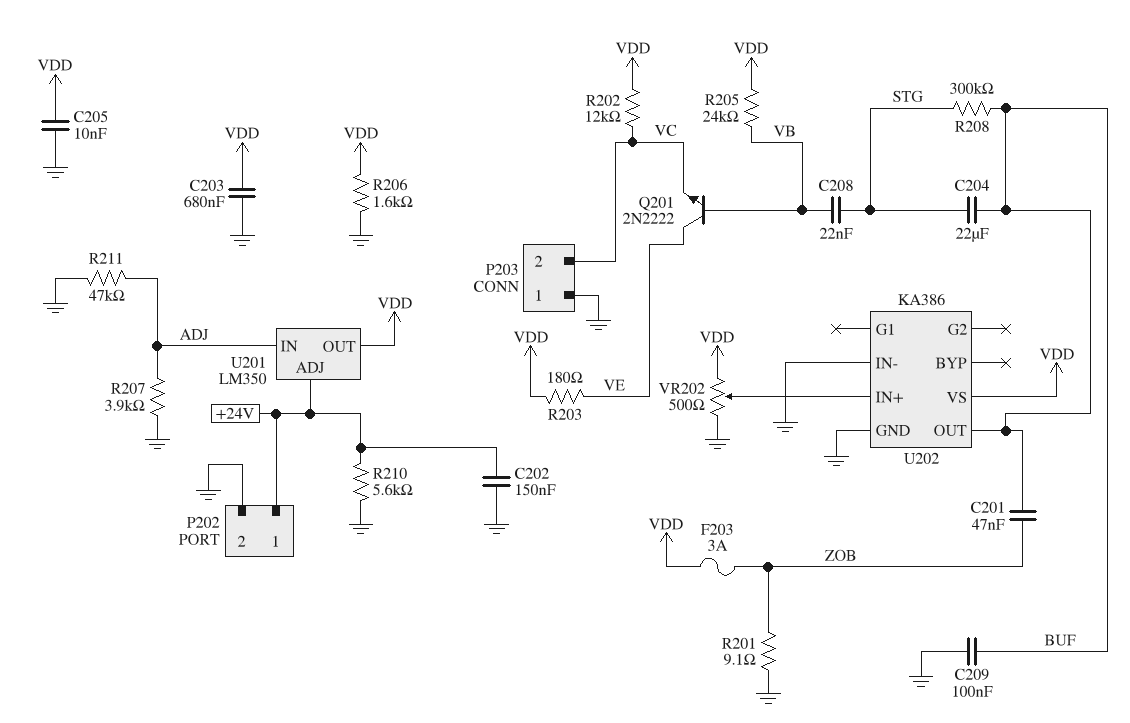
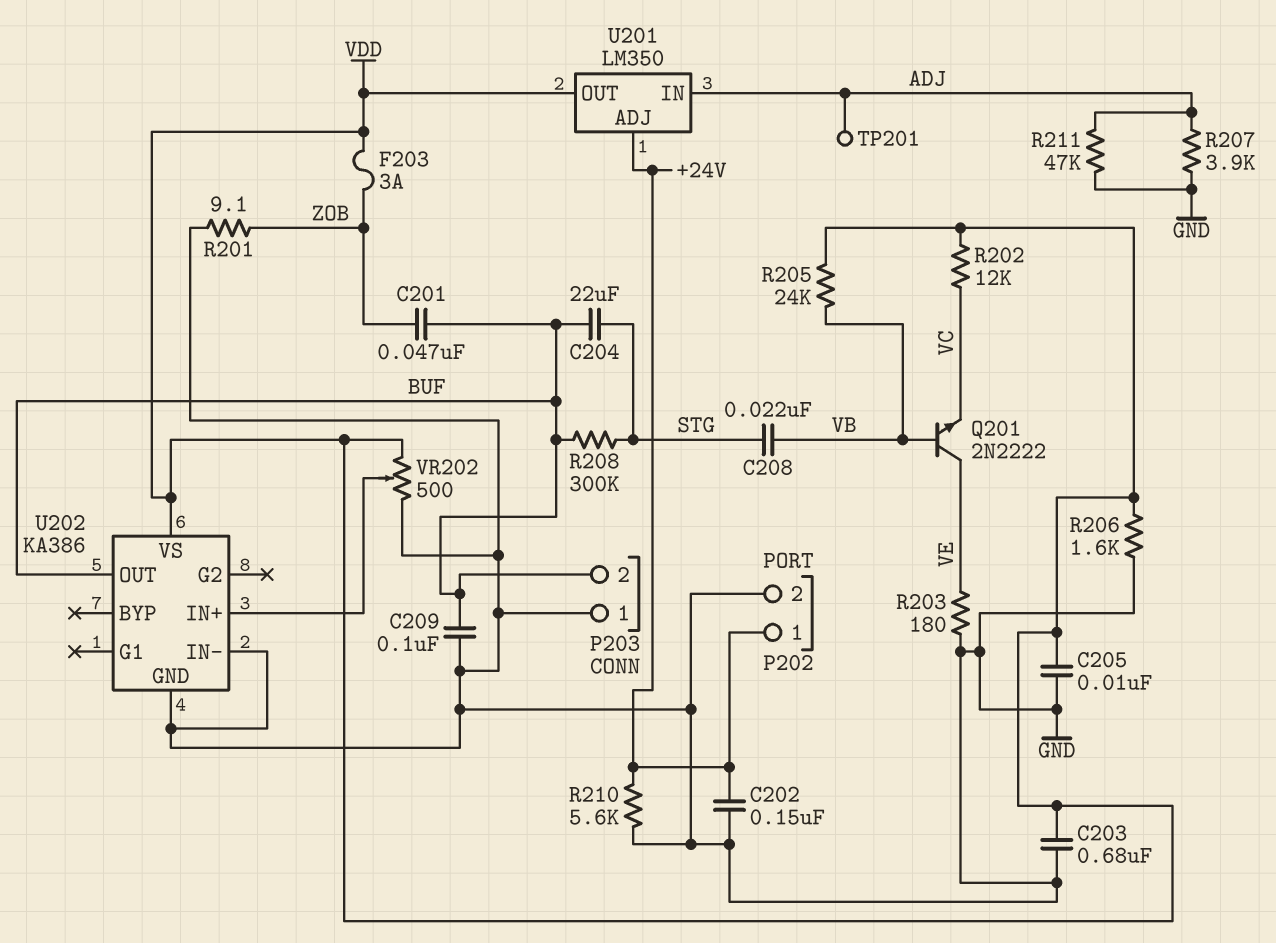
P203 pin 2: VC -> BUF
R203: 180 (VDD, VE) -> 180 (GND, VE)
TP201: none -> test point (ADJ)

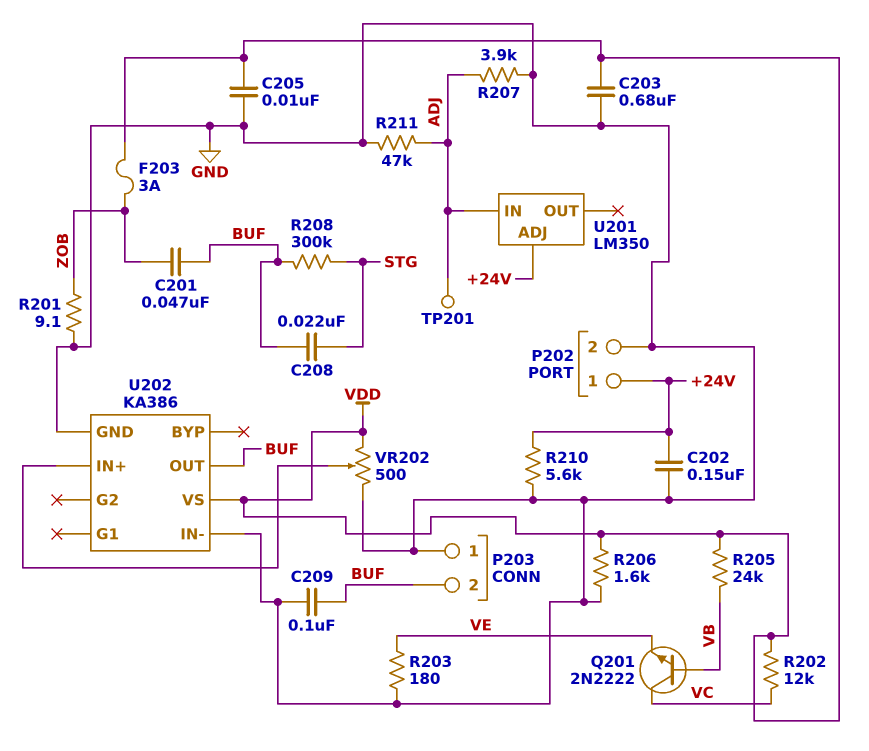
C204: 22uF (BUF, STG) -> none
C208: 22nF (STG, VB) -> 22nF (BUF, STG)
Q201: NPN 2N2222 (B VB, C VE, E VC) -> NPN 2N2222 (B VB, C VC, E VE)
U201 pin OUT: VDD -> none

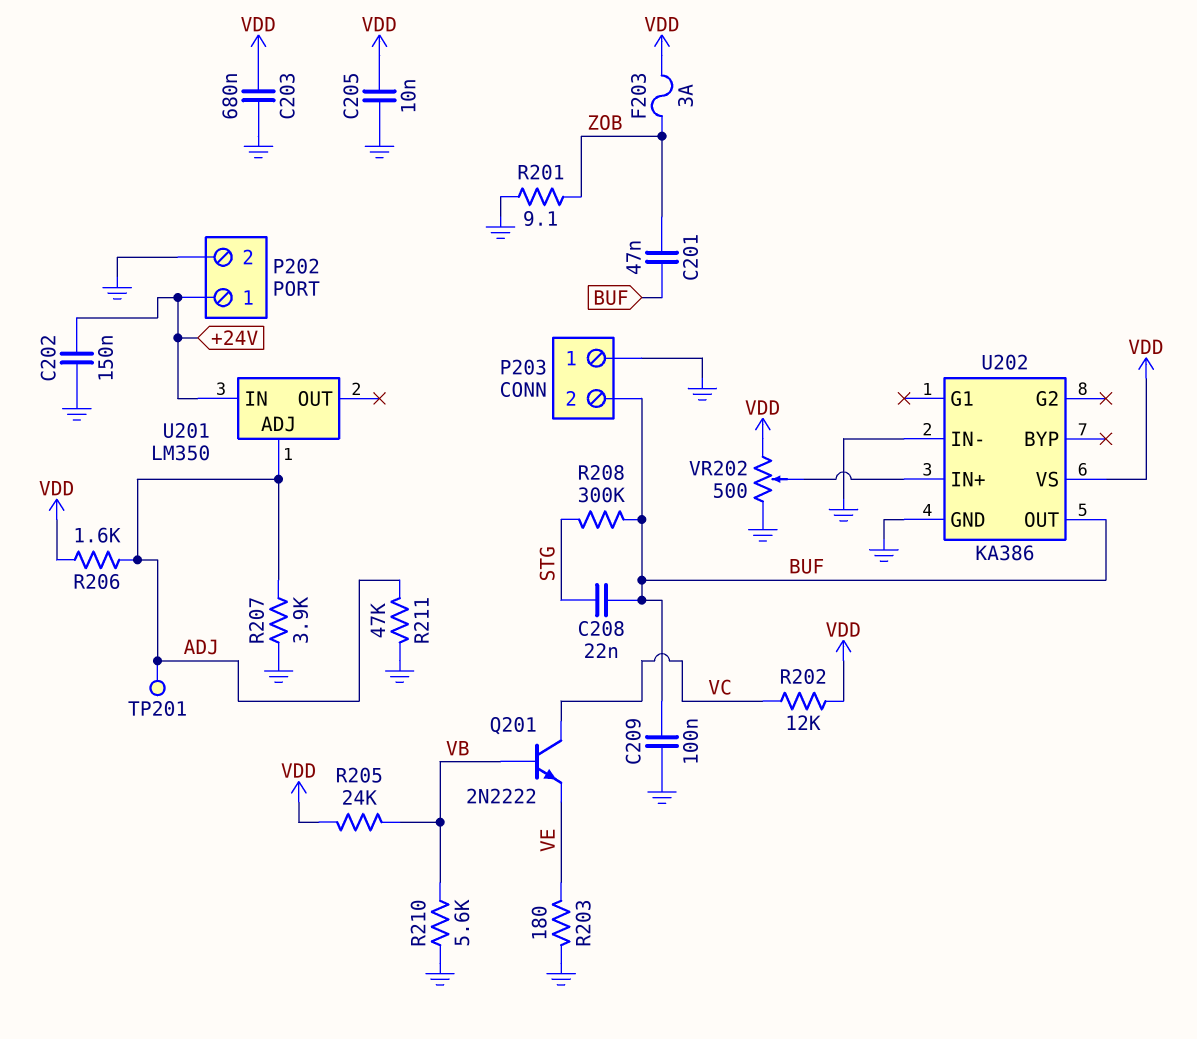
R206: 1.6k (GND, VDD) -> 1.6k (ADJ, VDD)
R210: 5.6k (+24V, GND) -> 5.6k (GND, VB)
U201 pin ADJ: +24V -> ADJ
U201 pin IN: ADJ -> +24V

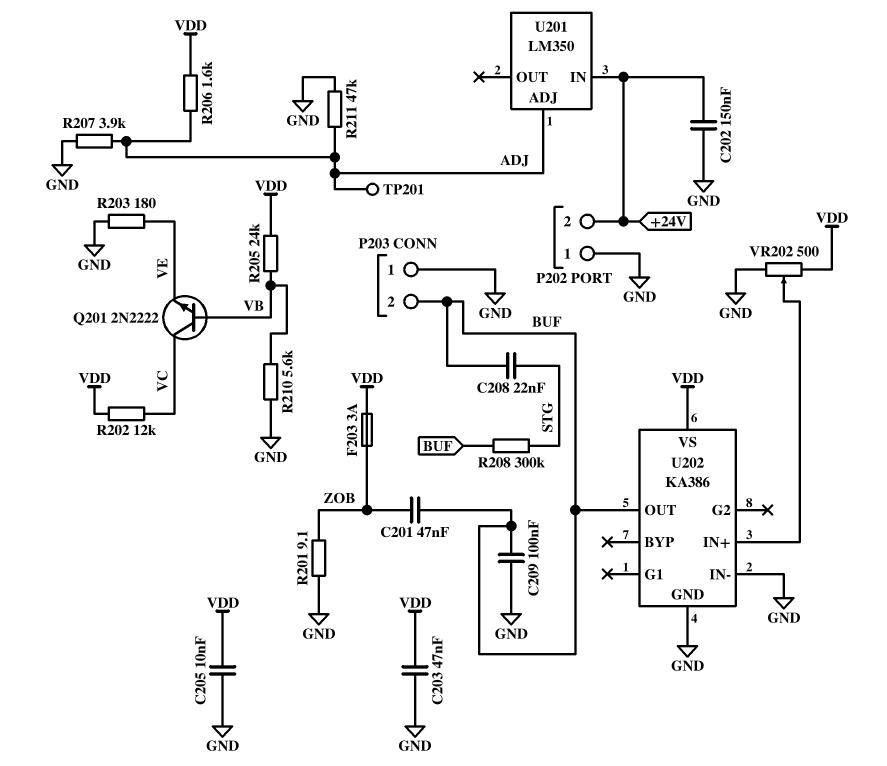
C203: 680nF (GND, VDD) -> 47nF (GND, VDD)
P202 pin 1: +24V -> GND
P202 pin 2: GND -> +24V

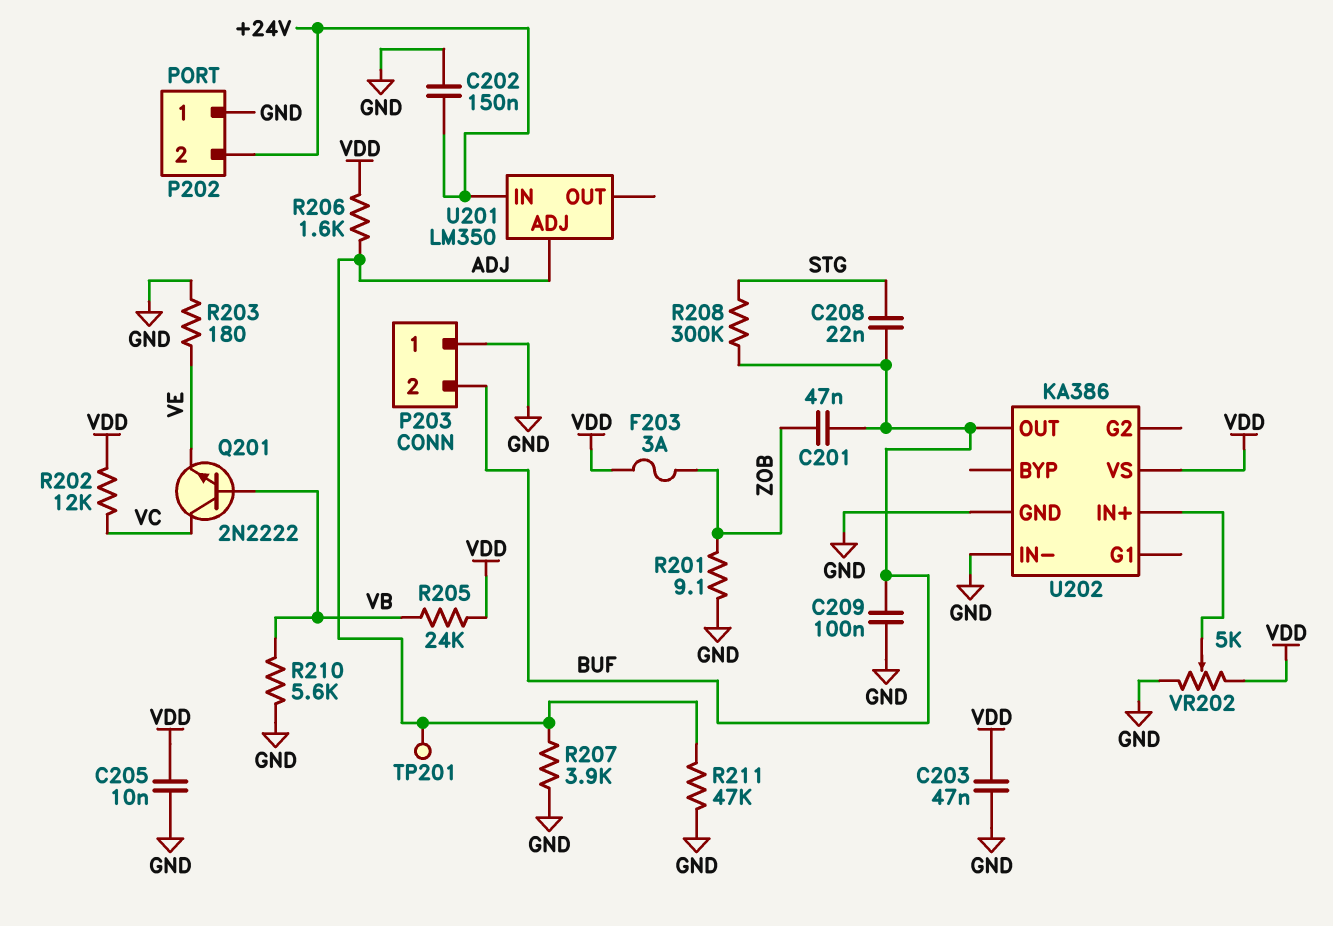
VR202: 500 (GND, VDD, wiper U202/IN+) -> 5k (GND, VDD, wiper U202/IN+)

